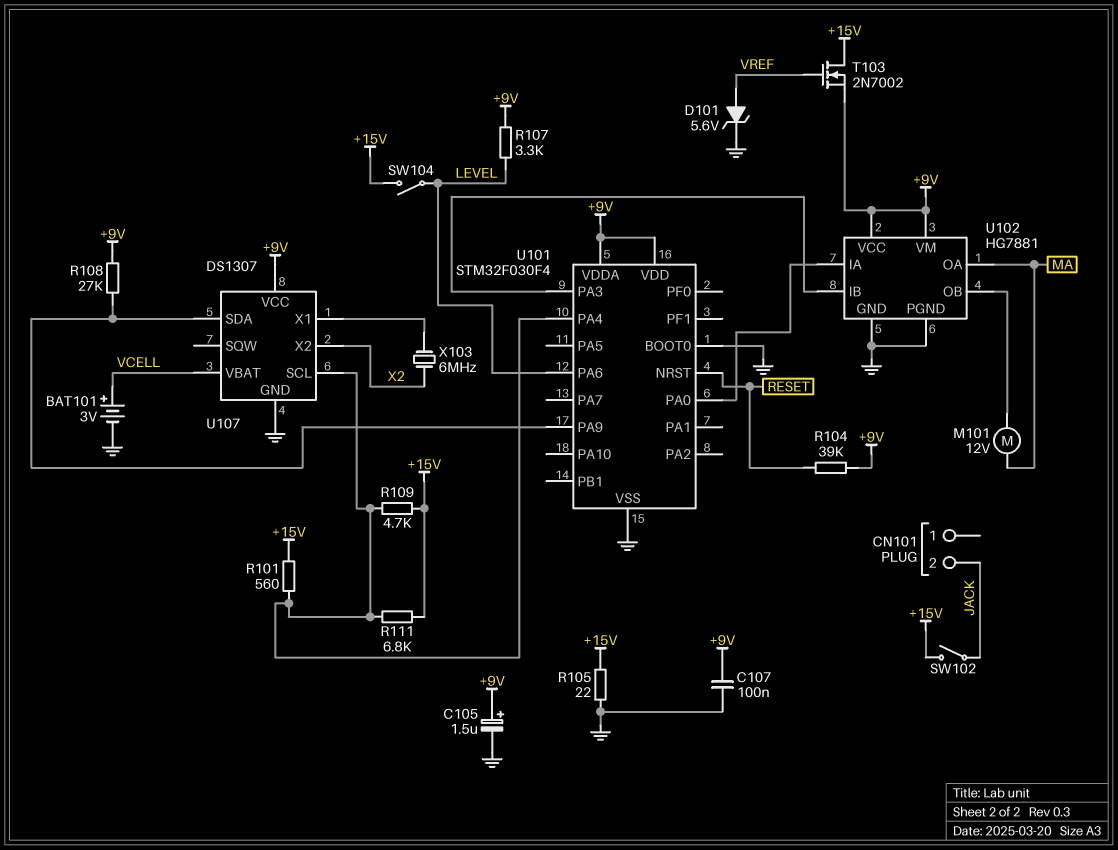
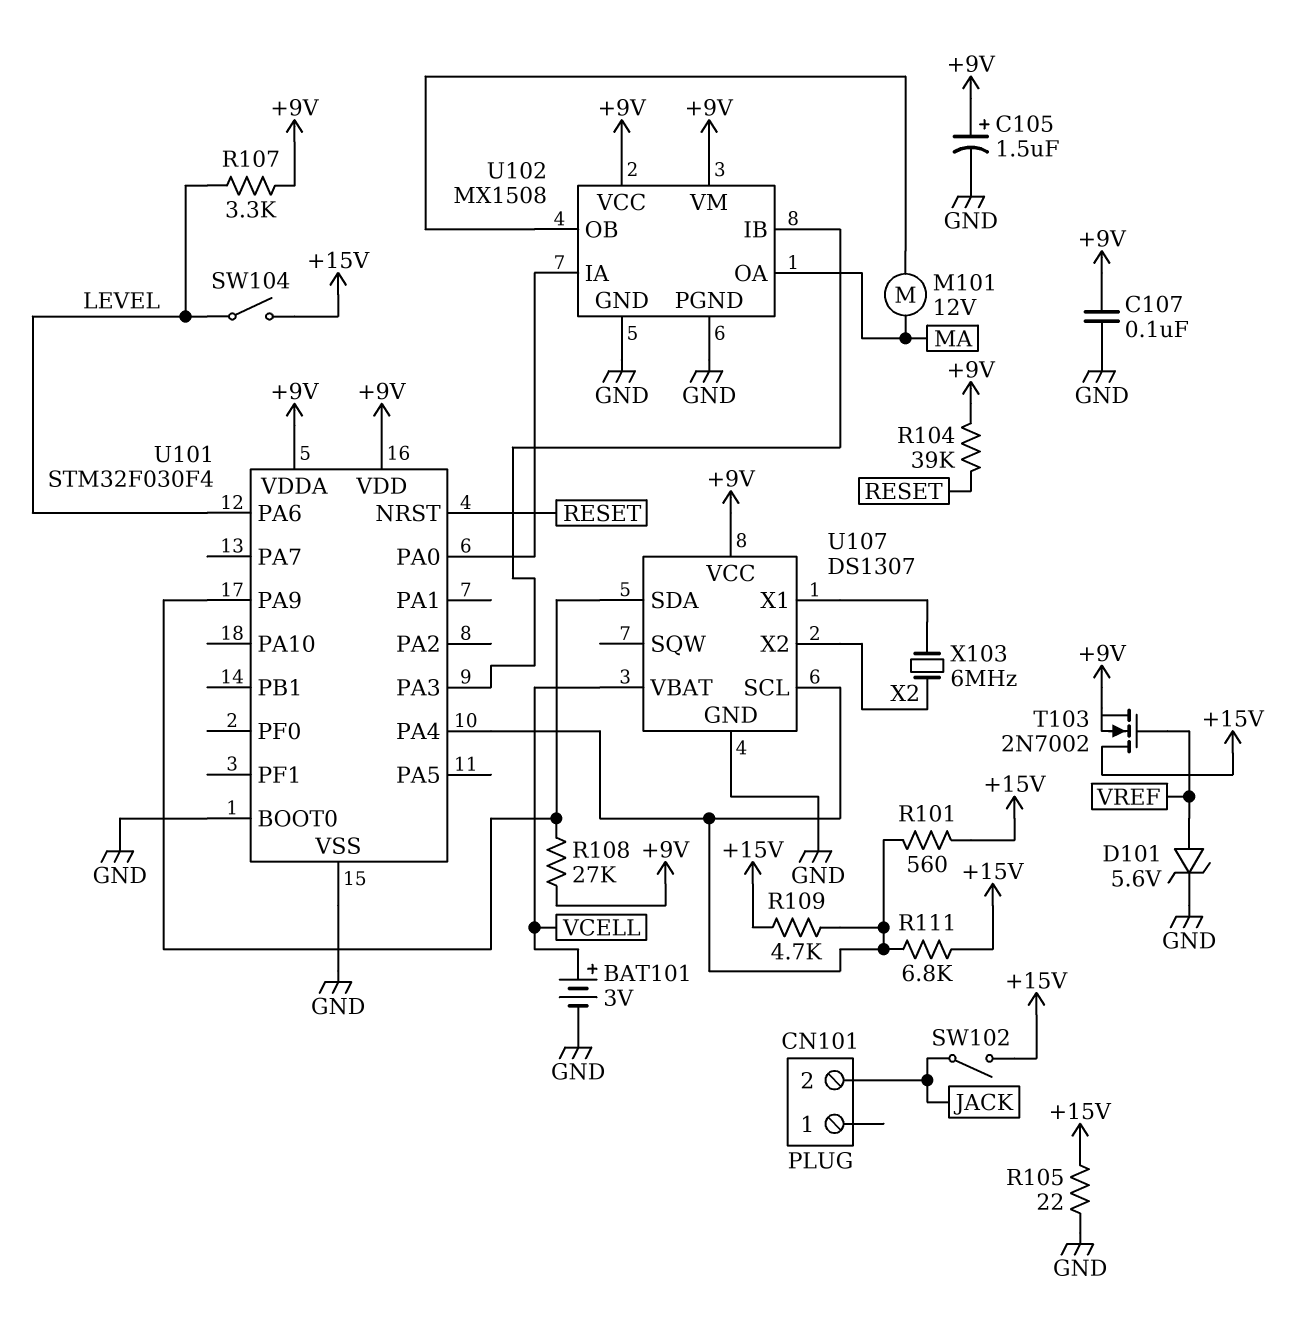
U102: HG7881 -> MX1508

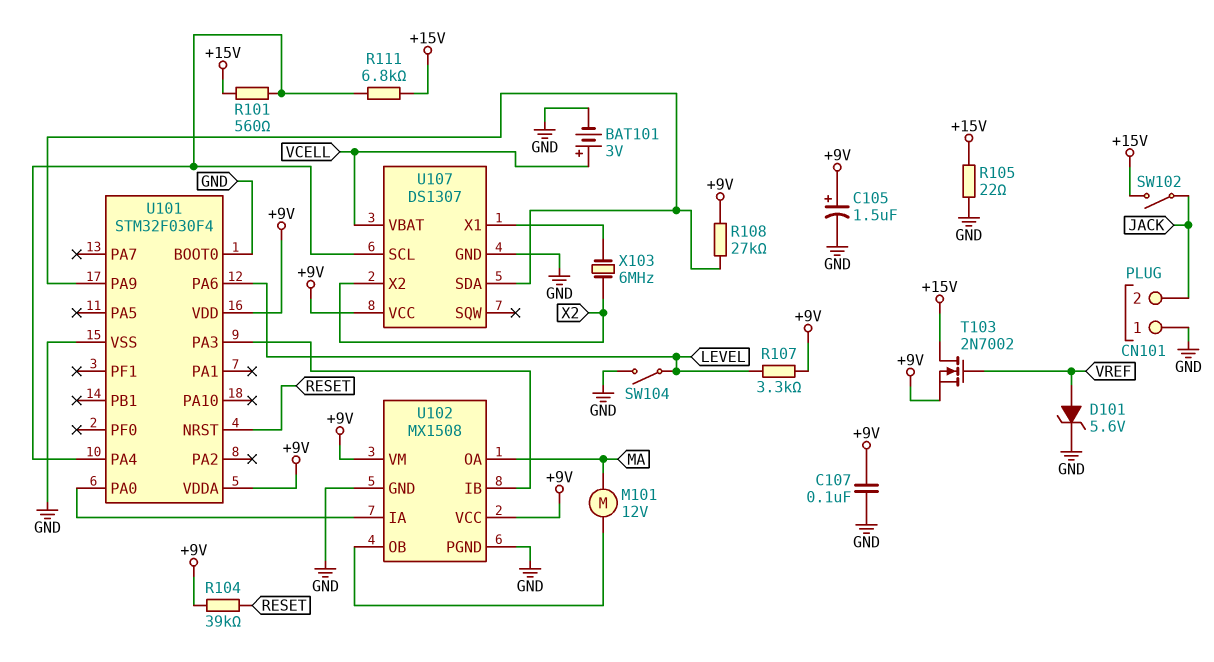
CN101 pin 1: none -> GND
R109: 4.7k (+15V, U101/PA4) -> none
SW104: switch (+15V, LEVEL) -> switch (GND, LEVEL)

